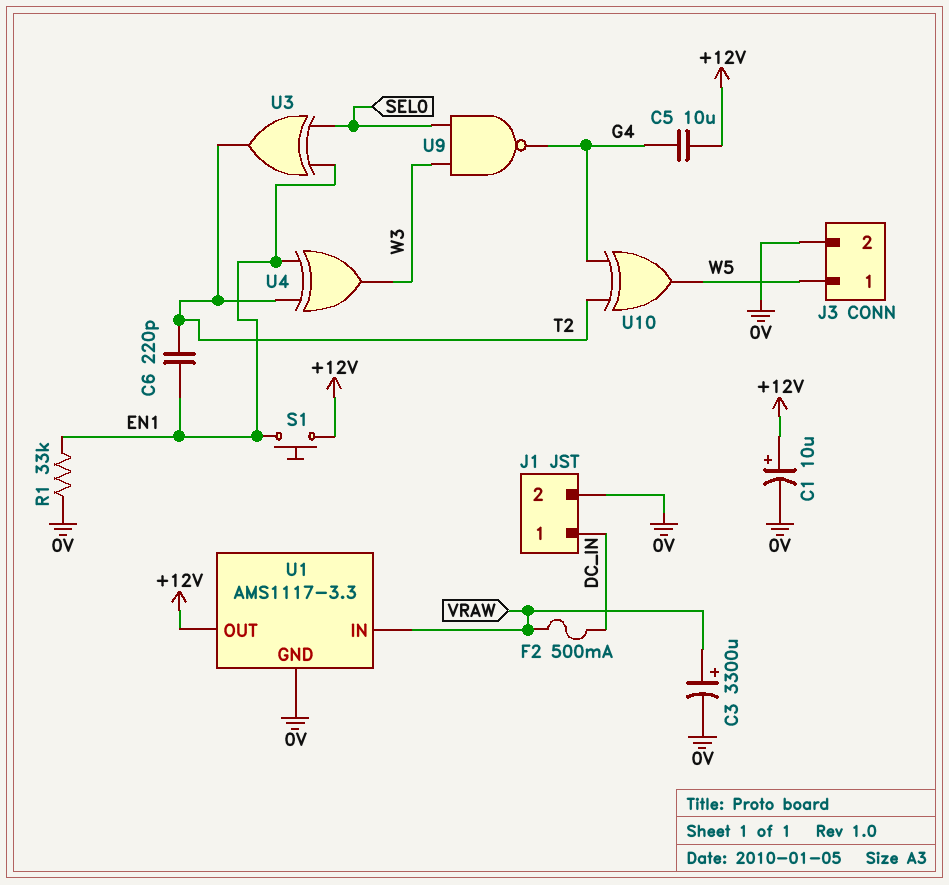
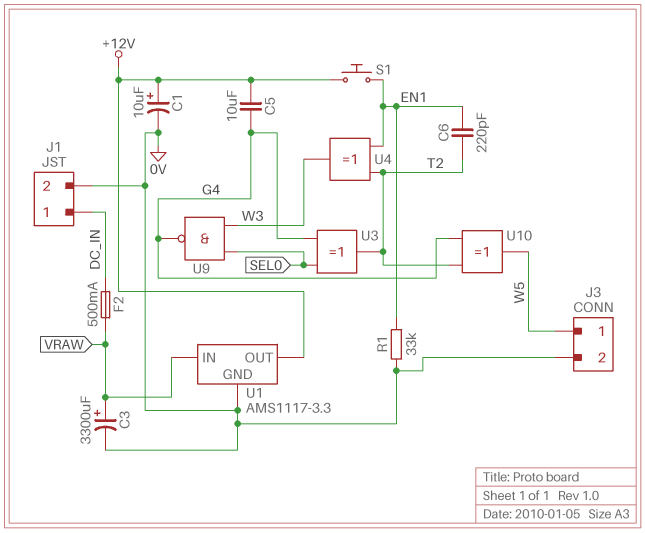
U3: XOR (in EN1, in SEL0, out T2) -> XOR (in G4, in SEL0, out T2)

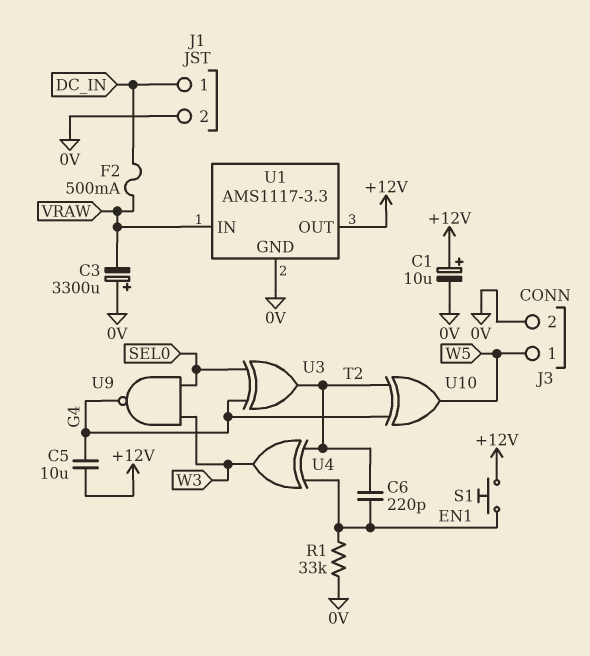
C3: 3300uF (plus VRAW, minus 0V) -> 3300uF (plus 0V, minus VRAW)

